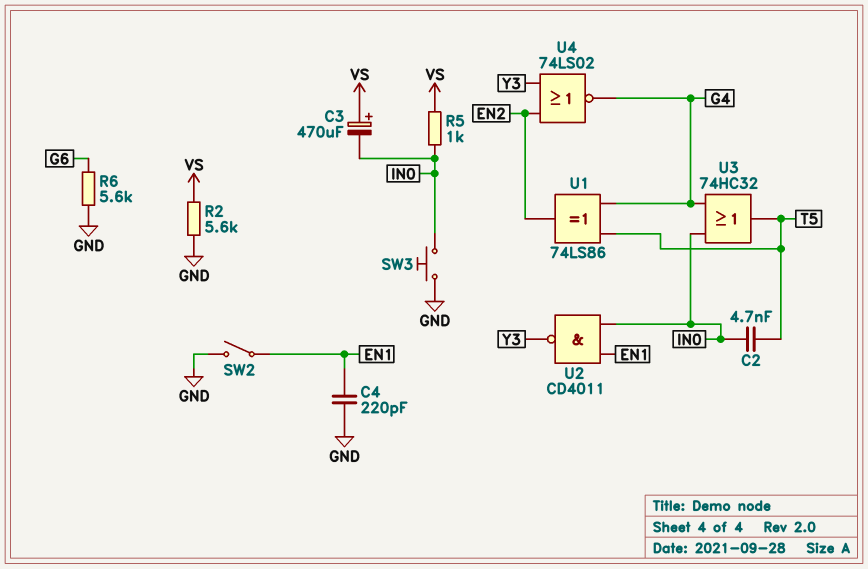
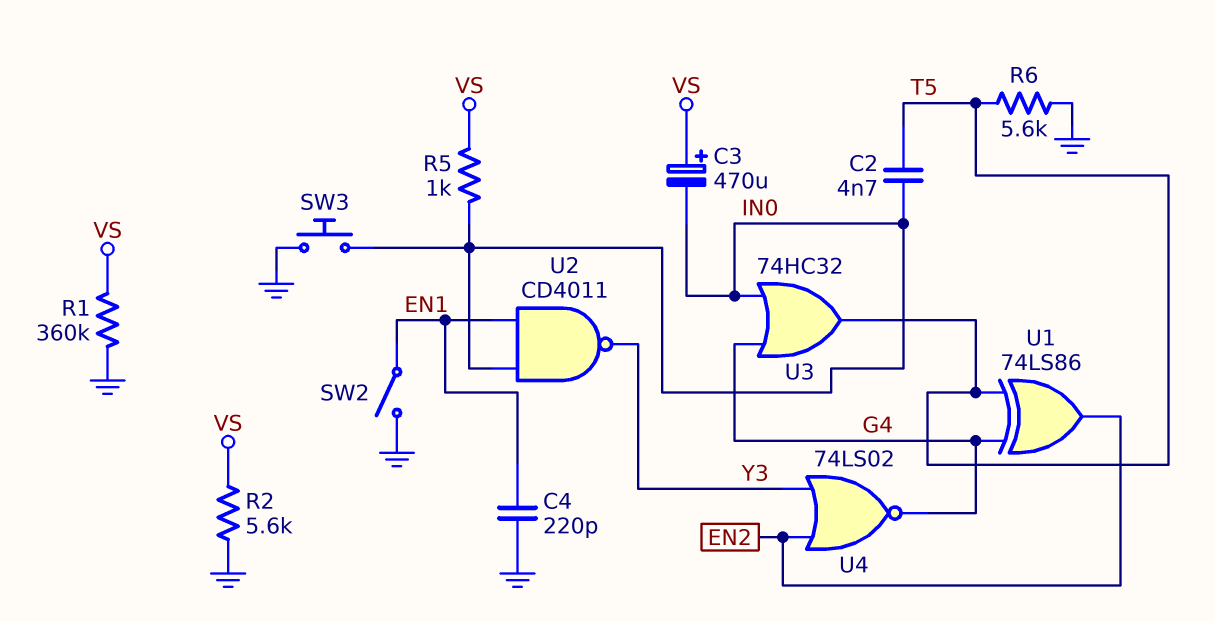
R1: none -> 360k (GND, VS)
R6: 5.6k (G6, GND) -> 5.6k (GND, T5)

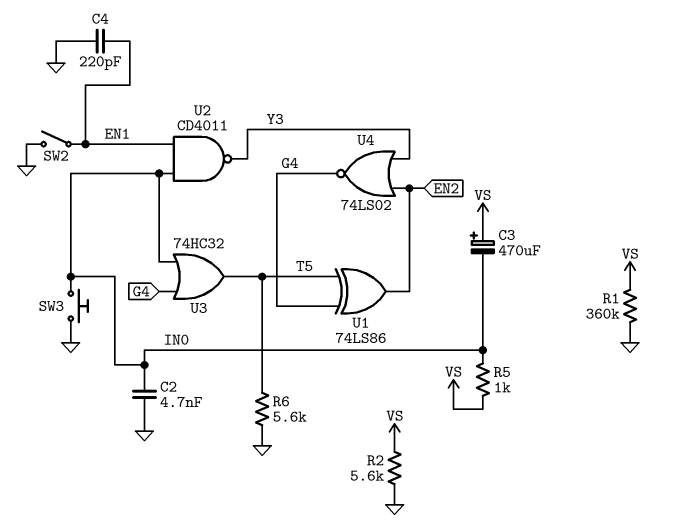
C2: 4.7nF (IN0, T5) -> 4.7nF (GND, IN0)

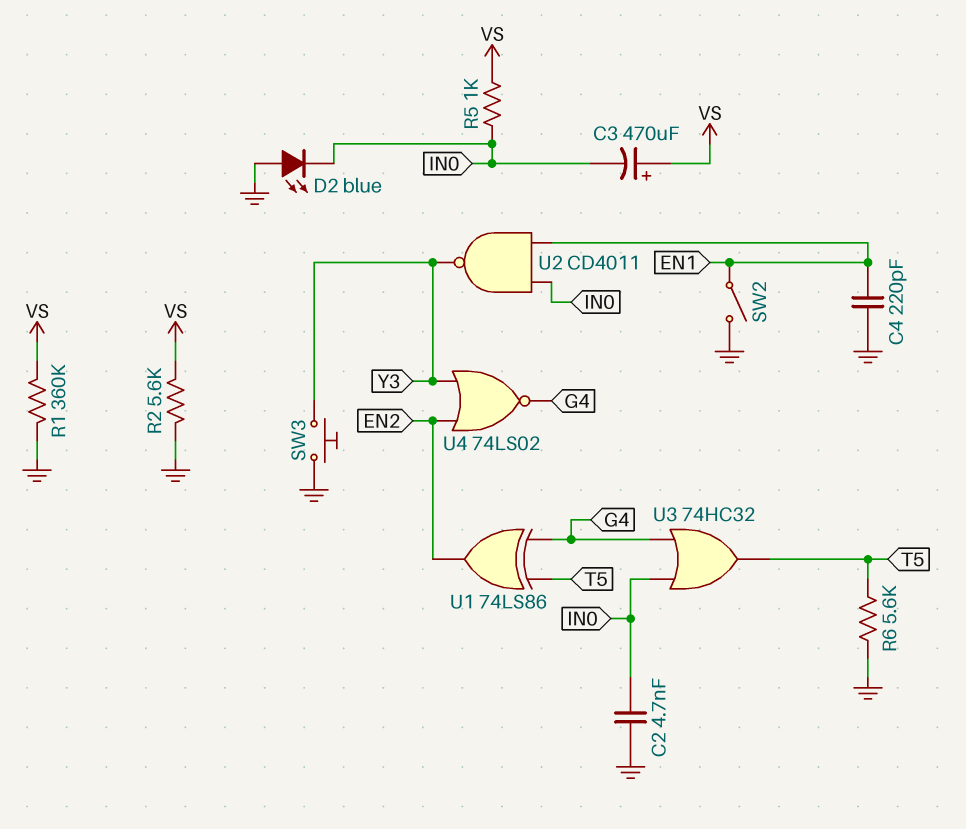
D2: none -> LED blue (A GND, K IN0)
SW3: button (GND, IN0) -> button (GND, Y3)

